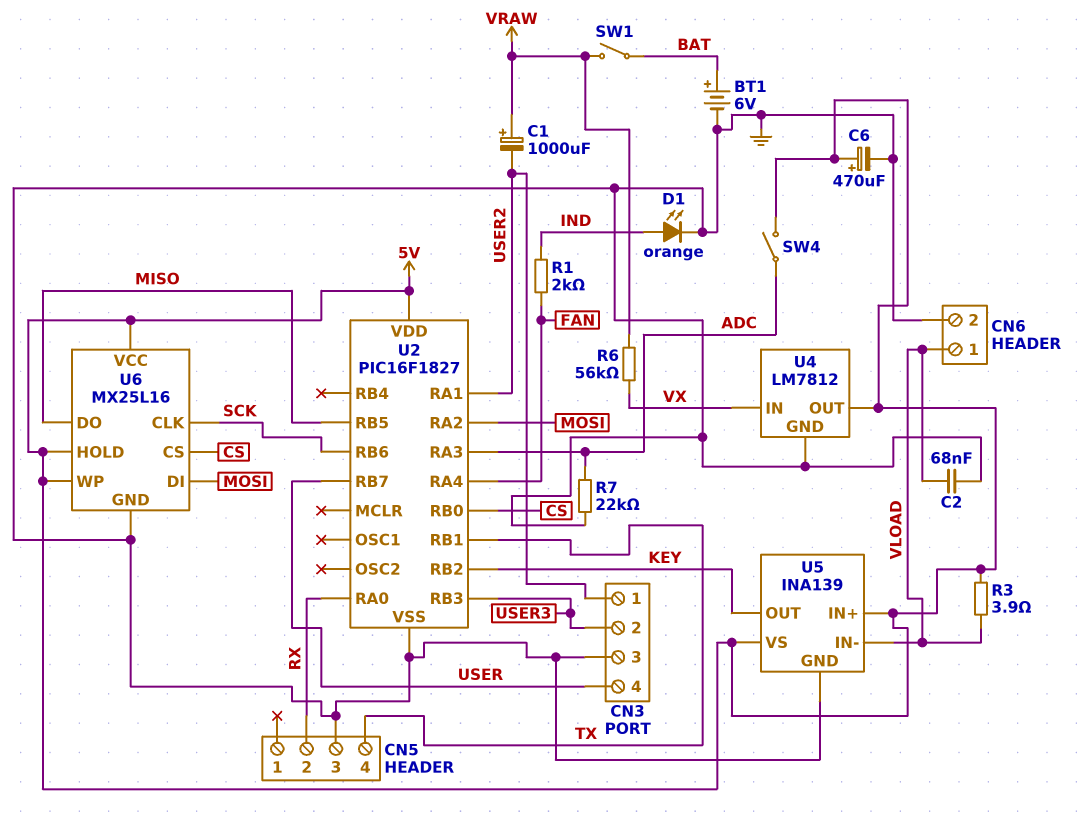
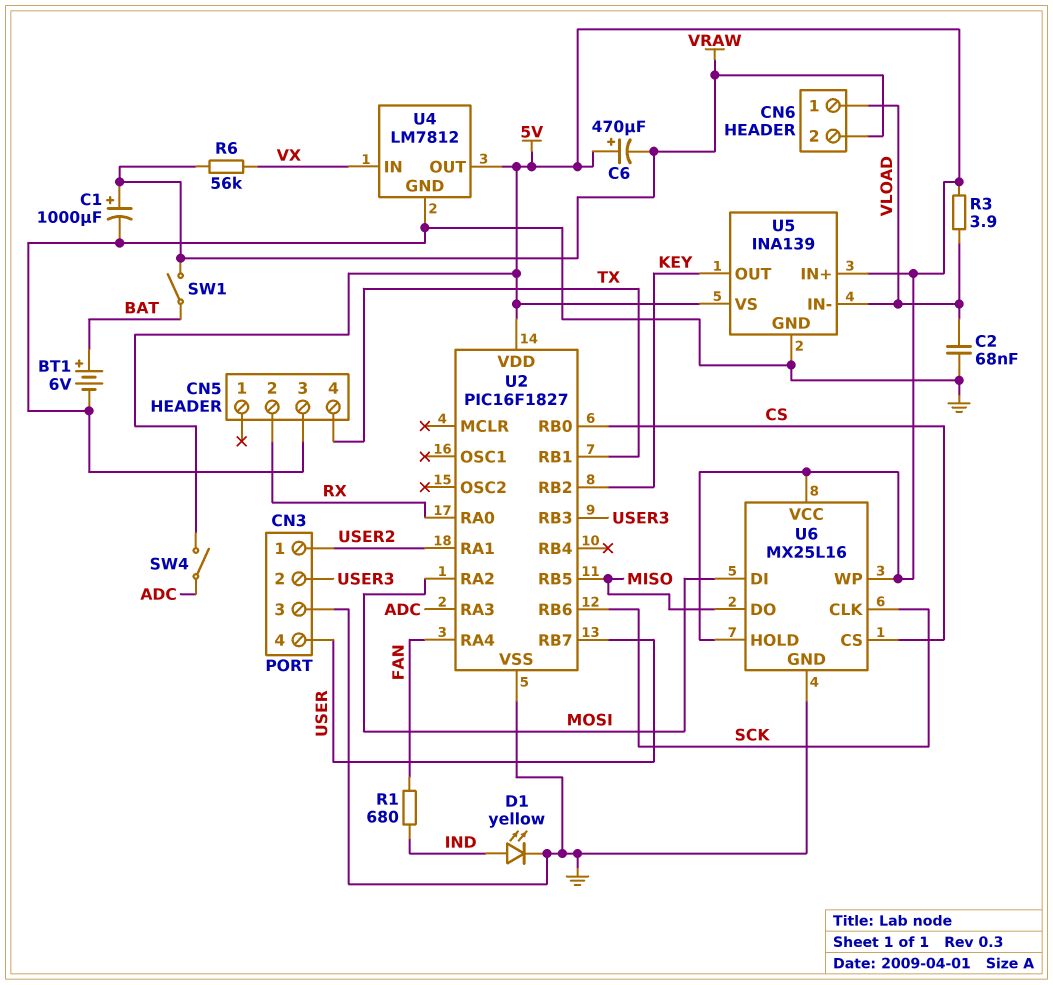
C1: 1000uF (plus VRAW, minus USER2) -> 1000uF (plus VRAW, minus GND)
C6: 470uF (plus 5V, minus GND) -> 470uF (plus 5V, minus VRAW)
CN6 pin 2: GND -> VRAW
D1: LED orange (A IND, K GND) -> LED yellow (A IND, K GND)
R1: 2k (FAN, IND) -> 680 (FAN, IND)
R7: 22k (ADC, GND) -> none

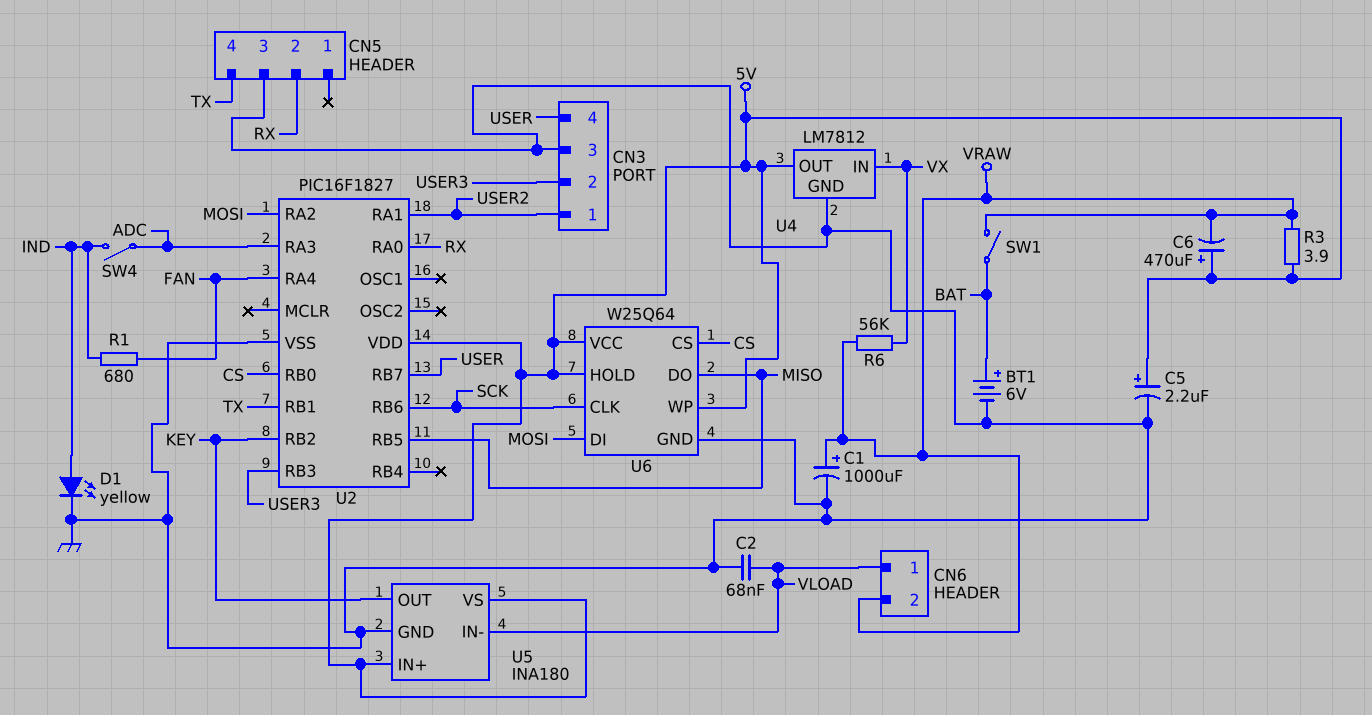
C5: none -> 2.2uF (plus 5V, minus GND)
R3: 3.9 (5V, VLOAD) -> 3.9 (5V, VRAW)
SW4: switch (5V, ADC) -> switch (ADC, IND)
U5: INA139 -> INA180
U6: MX25L16 -> W25Q64

